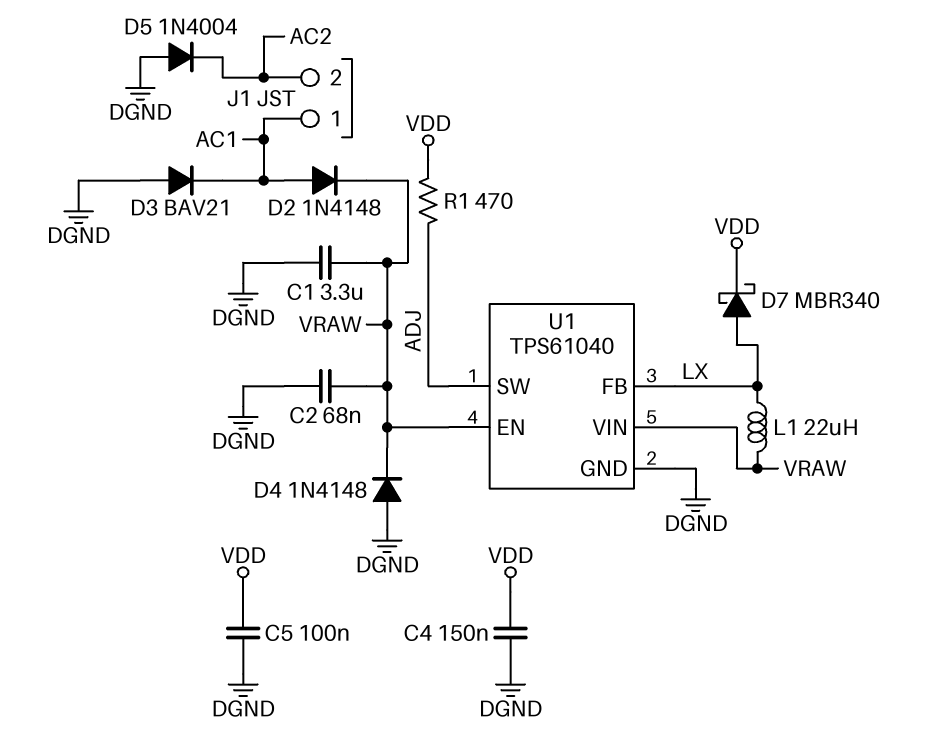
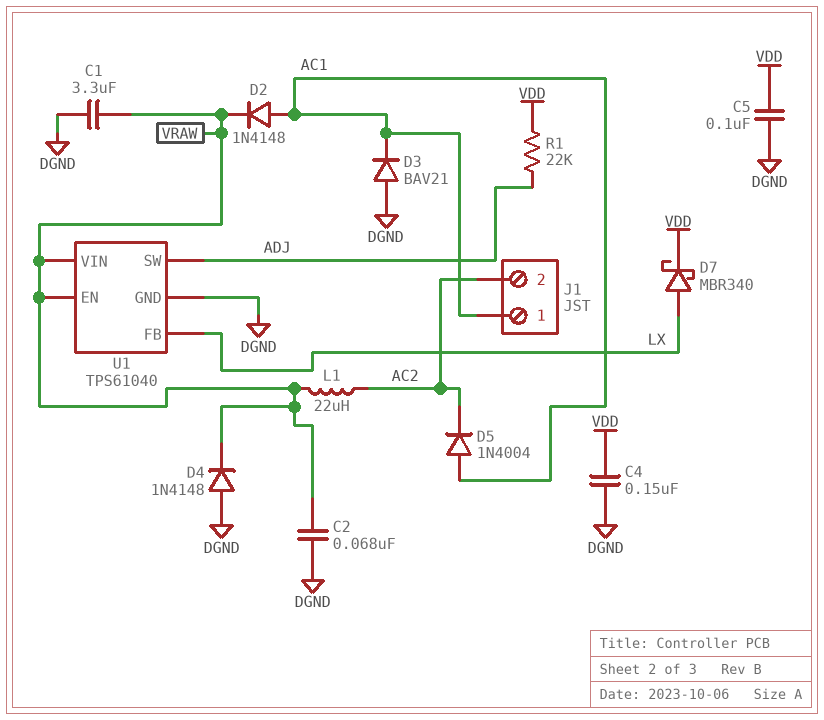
D5: diode 1N4004 (A DGND, K AC2) -> diode 1N4004 (A AC1, K AC2)
L1: 22uH (LX, VRAW) -> 22uH (AC2, VRAW)
R1: 470 (ADJ, VDD) -> 22k (ADJ, VDD)

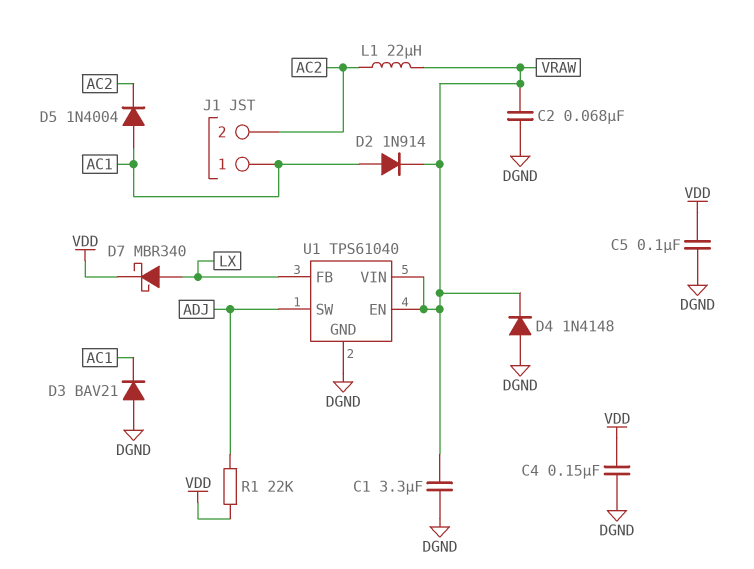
D2: diode 1N4148 (A AC1, K VRAW) -> diode 1N914 (A AC1, K VRAW)

